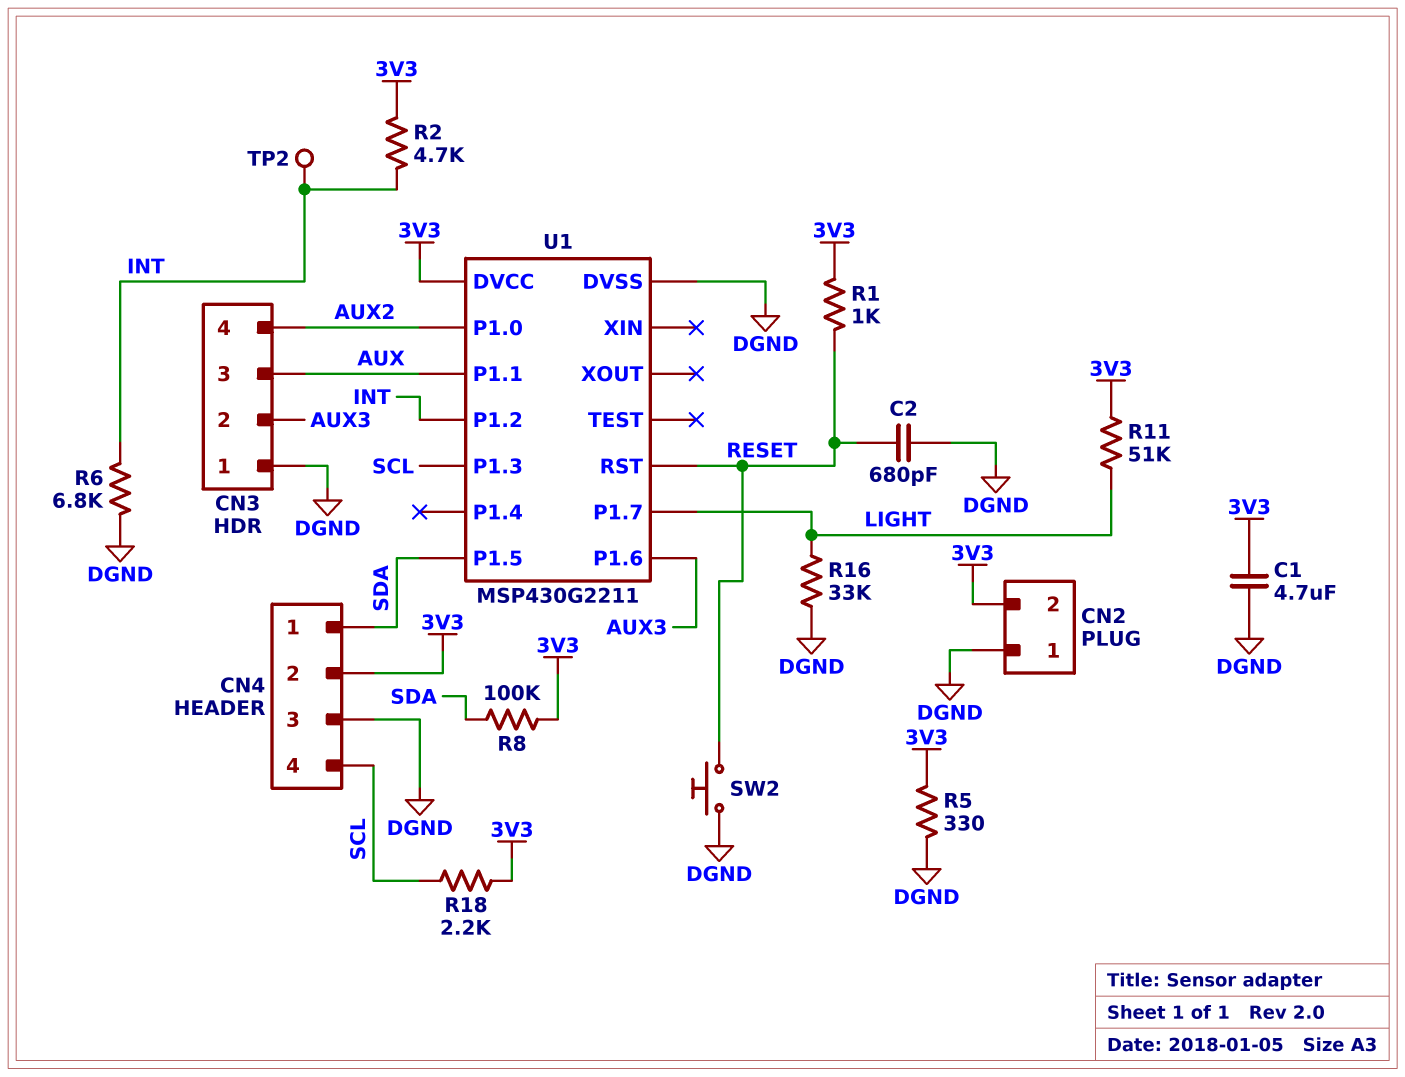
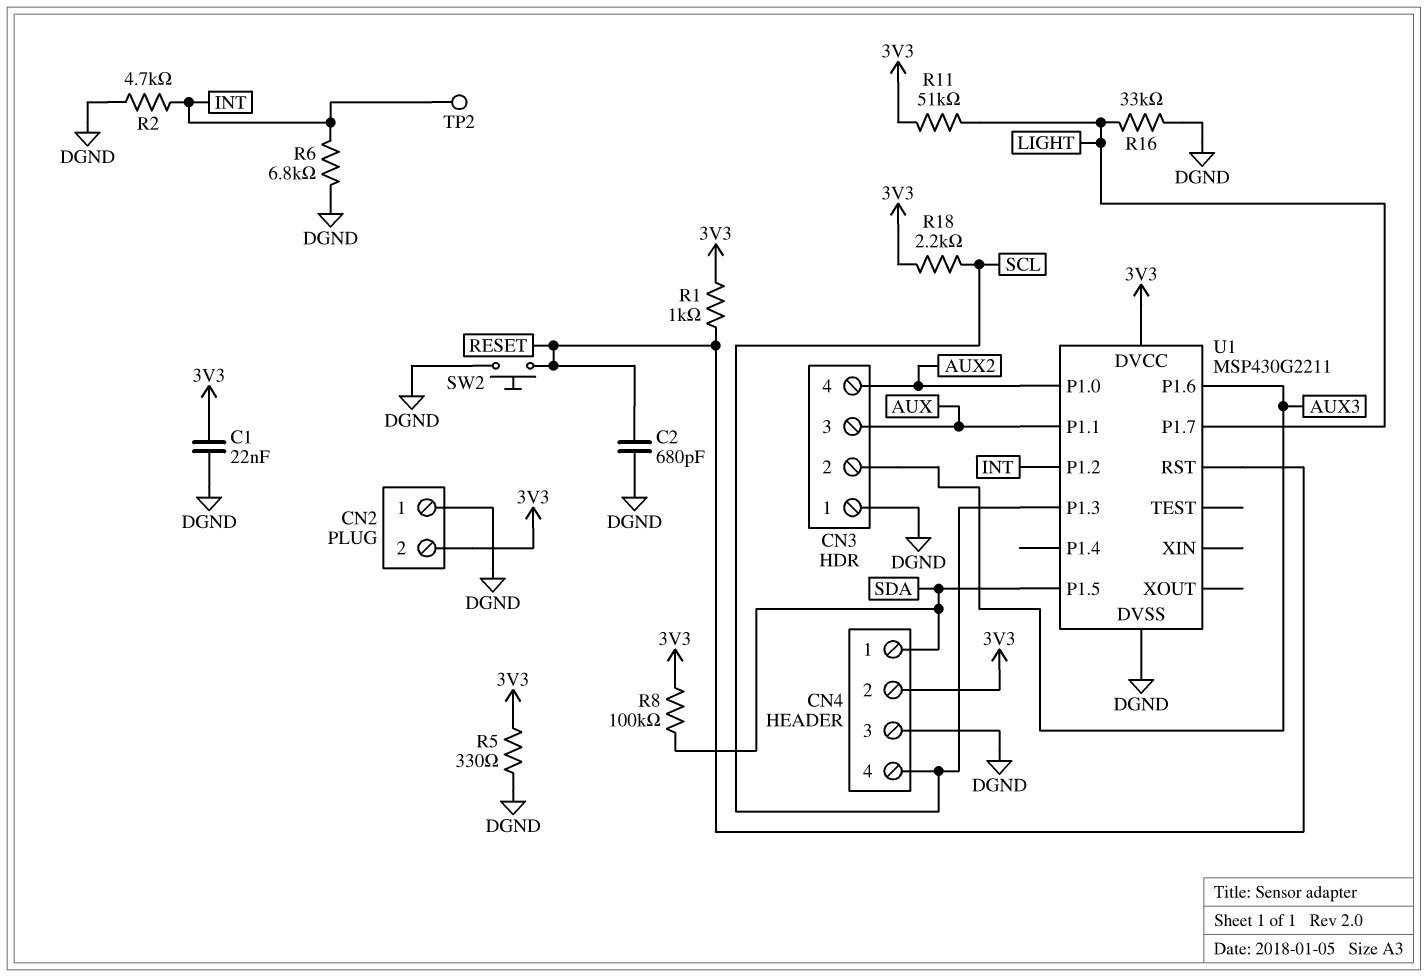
C1: 4.7uF (3V3, DGND) -> 22nF (3V3, DGND)
R2: 4.7k (3V3, INT) -> 4.7k (DGND, INT)

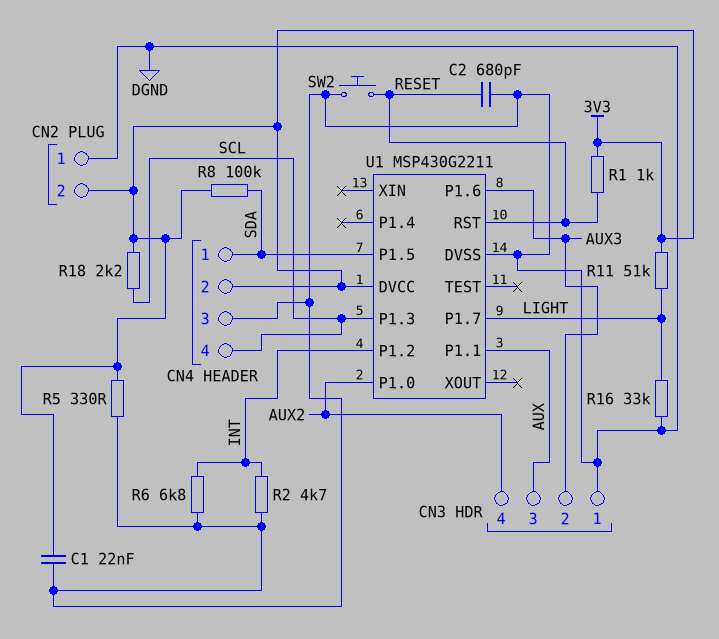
TP2: test point (INT) -> none

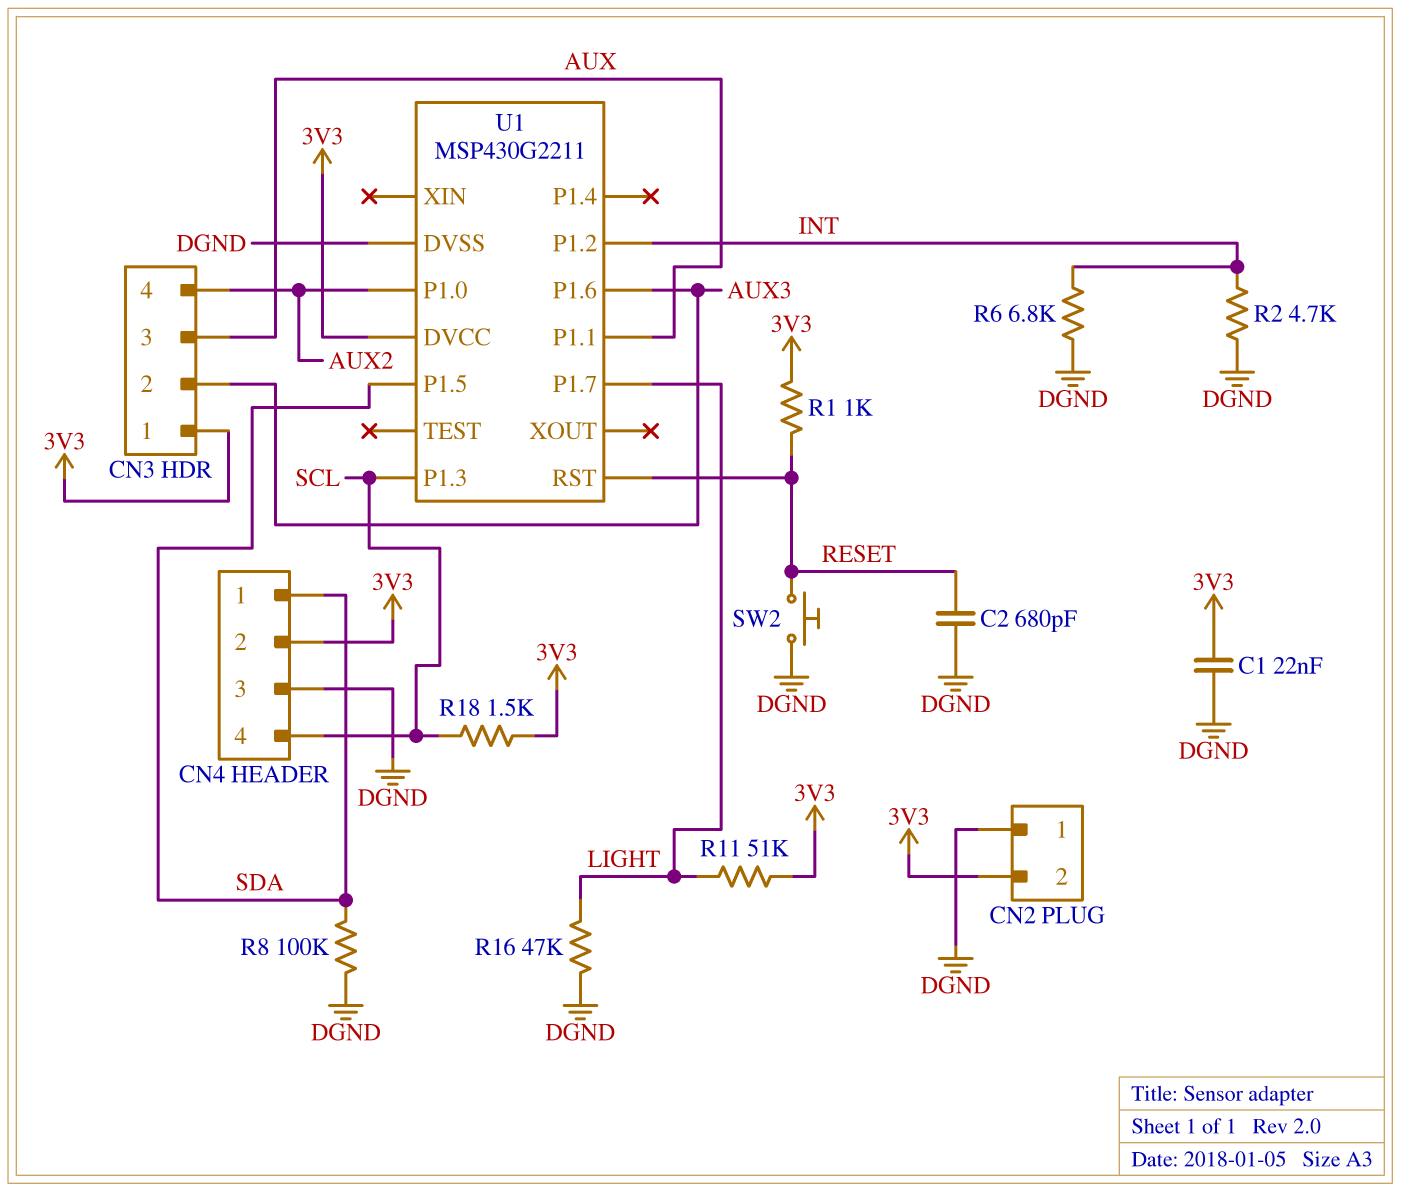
CN3 pin 1: DGND -> 3V3
R5: 330 (3V3, DGND) -> none
R8: 100k (3V3, SDA) -> 100k (DGND, SDA)
R16: 33k (DGND, LIGHT) -> 47k (DGND, LIGHT)
R18: 2.2k (3V3, SCL) -> 1.5k (3V3, SCL)

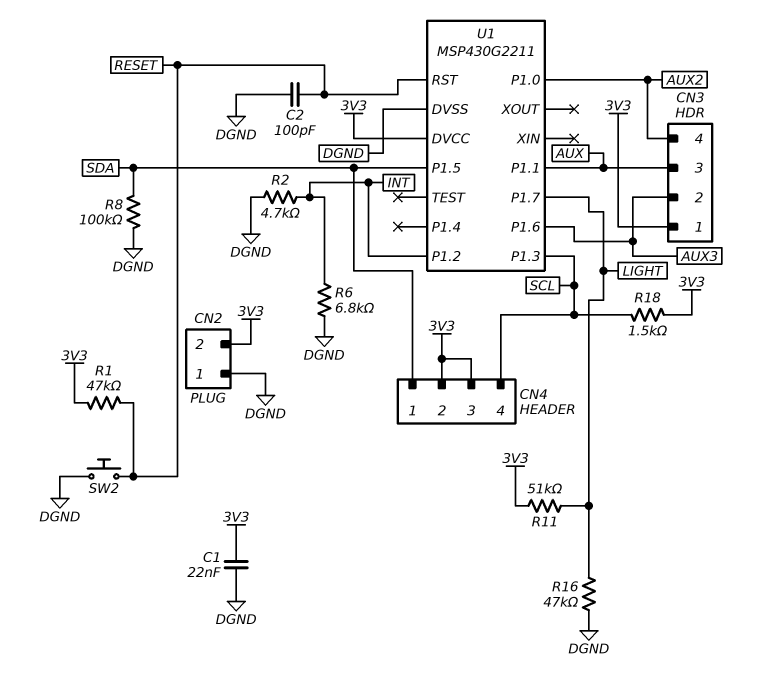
C2: 680pF (DGND, RESET) -> 100pF (DGND, RESET)
CN4 pin 3: DGND -> 3V3
R1: 1k (3V3, RESET) -> 47k (3V3, RESET)

